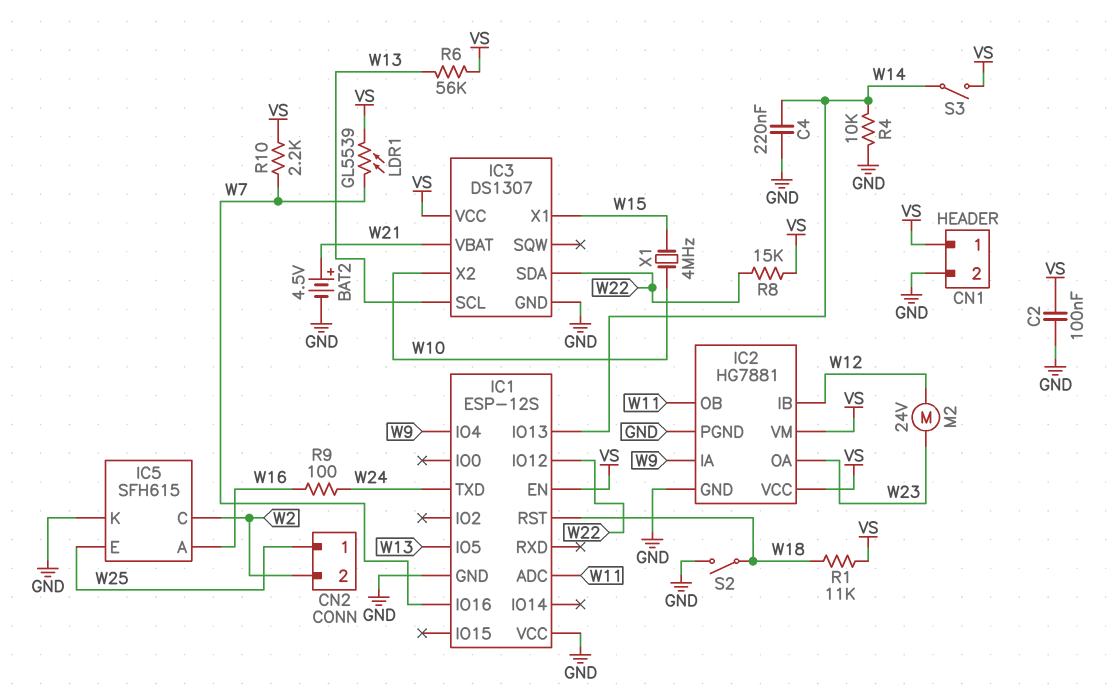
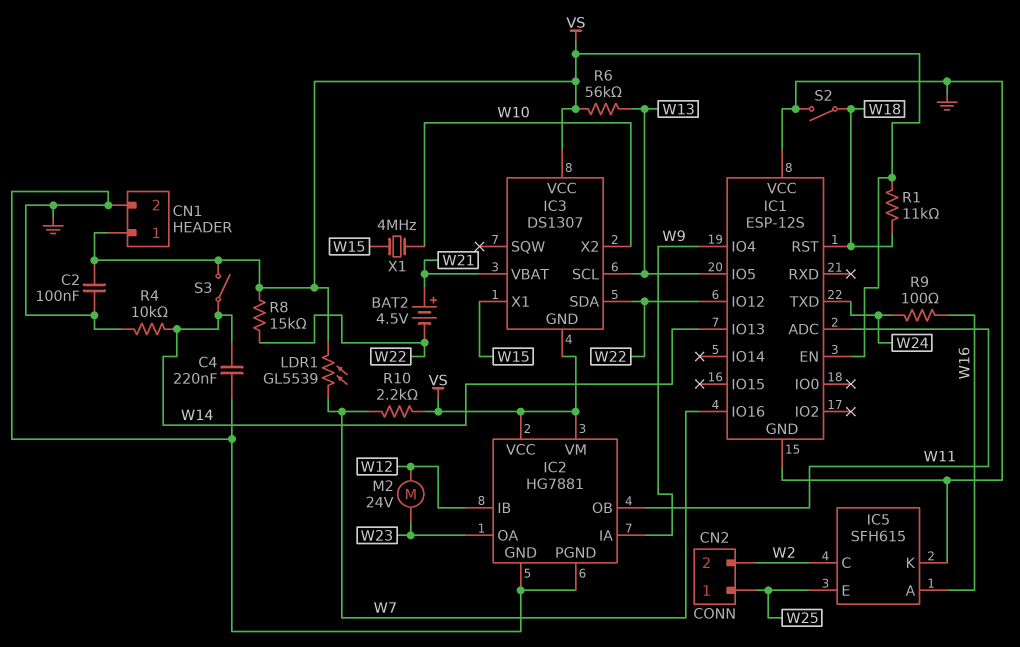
BAT2: 4.5V (plus W21, minus GND) -> 4.5V (plus W21, minus W22)
IC3 pin GND: GND -> VS

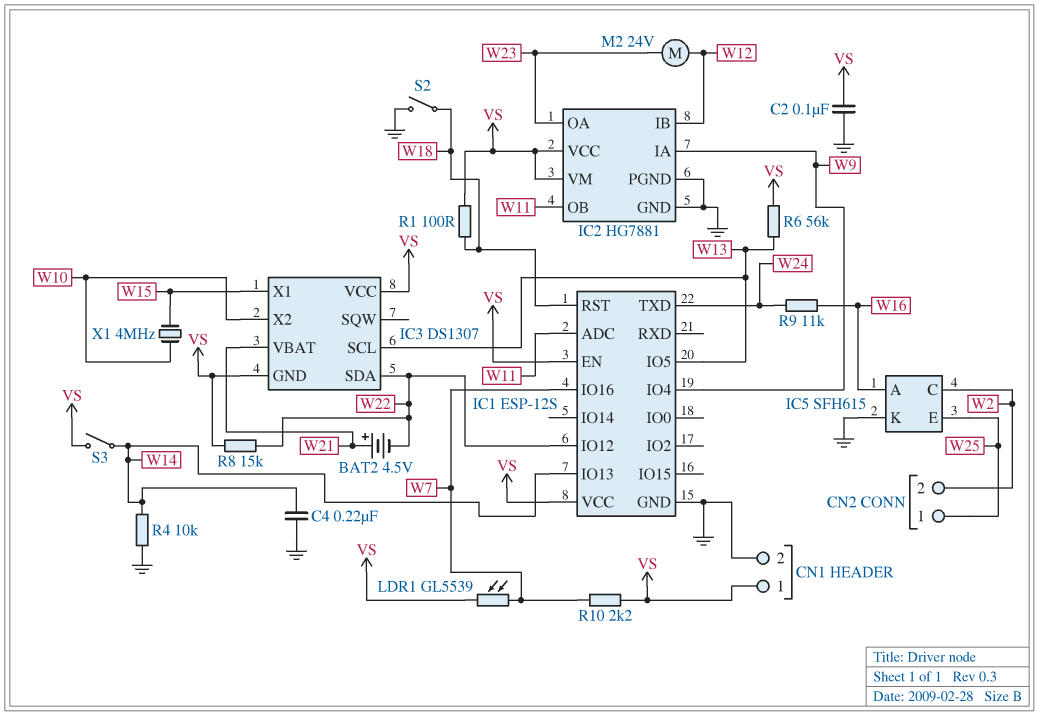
IC1 pin VCC: GND -> VS
R1: 11k (VS, W18) -> 100 (VS, W18)
R9: 100 (W16, W24) -> 11k (W16, W24)

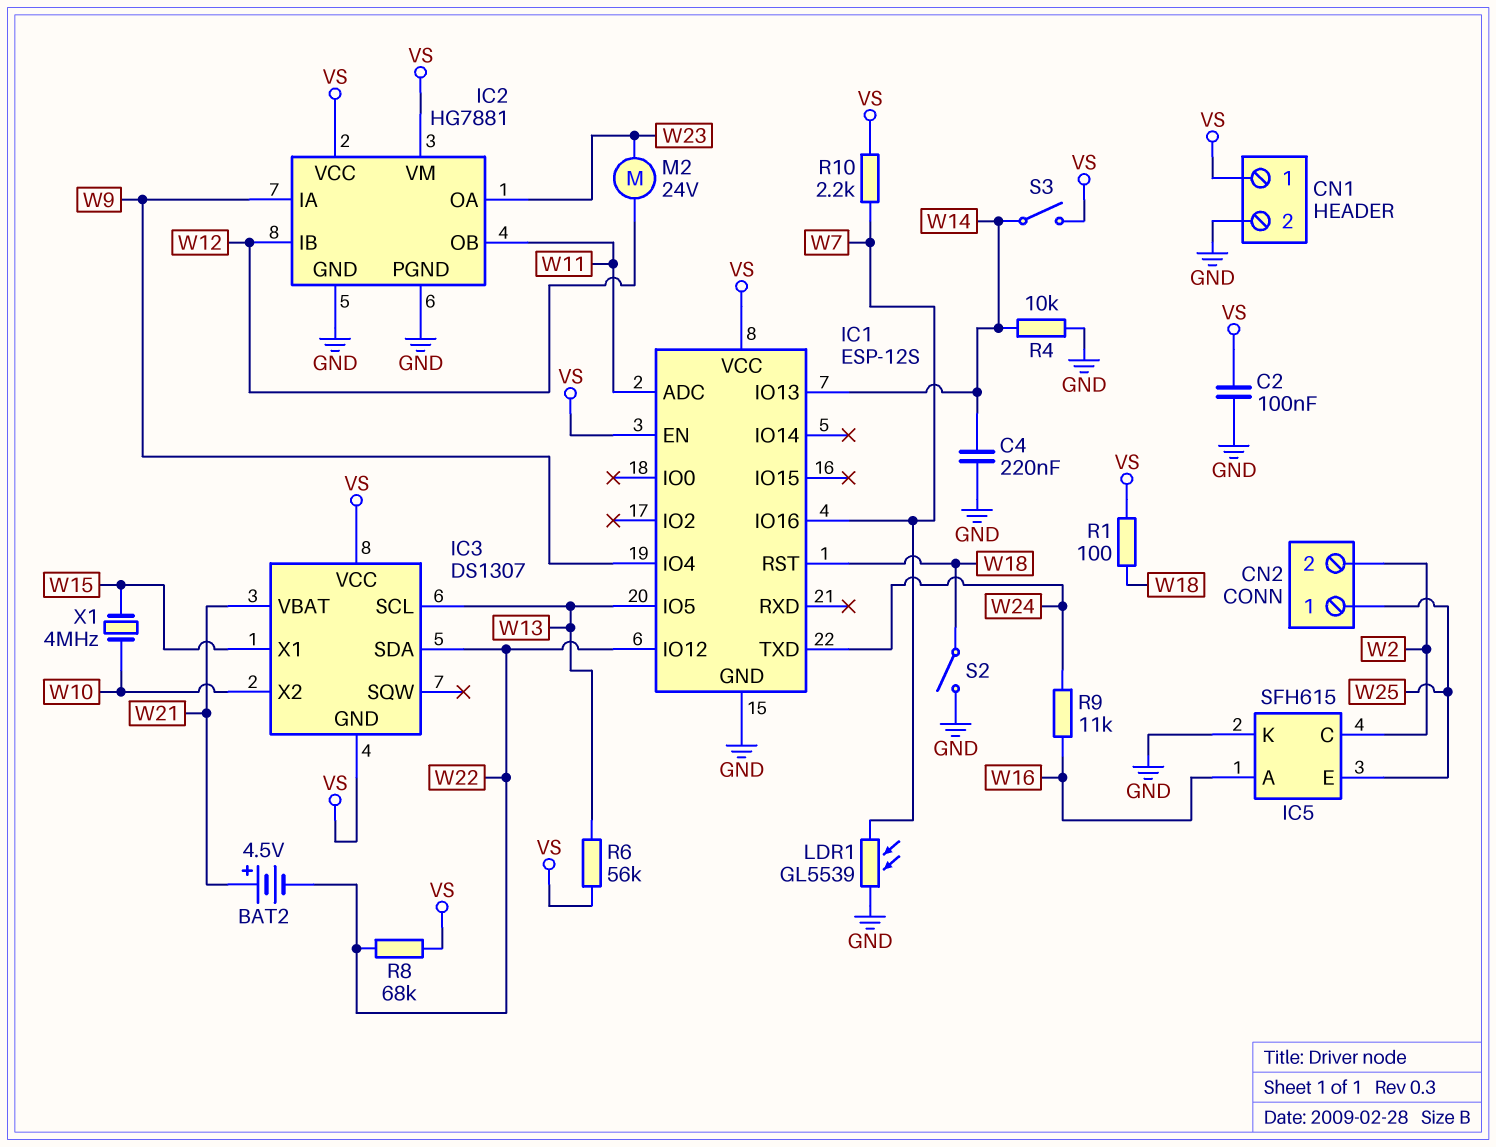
LDR1: GL5539 (VS, W7) -> GL5539 (GND, W7)
R8: 15k (VS, W22) -> 68k (VS, W22)

